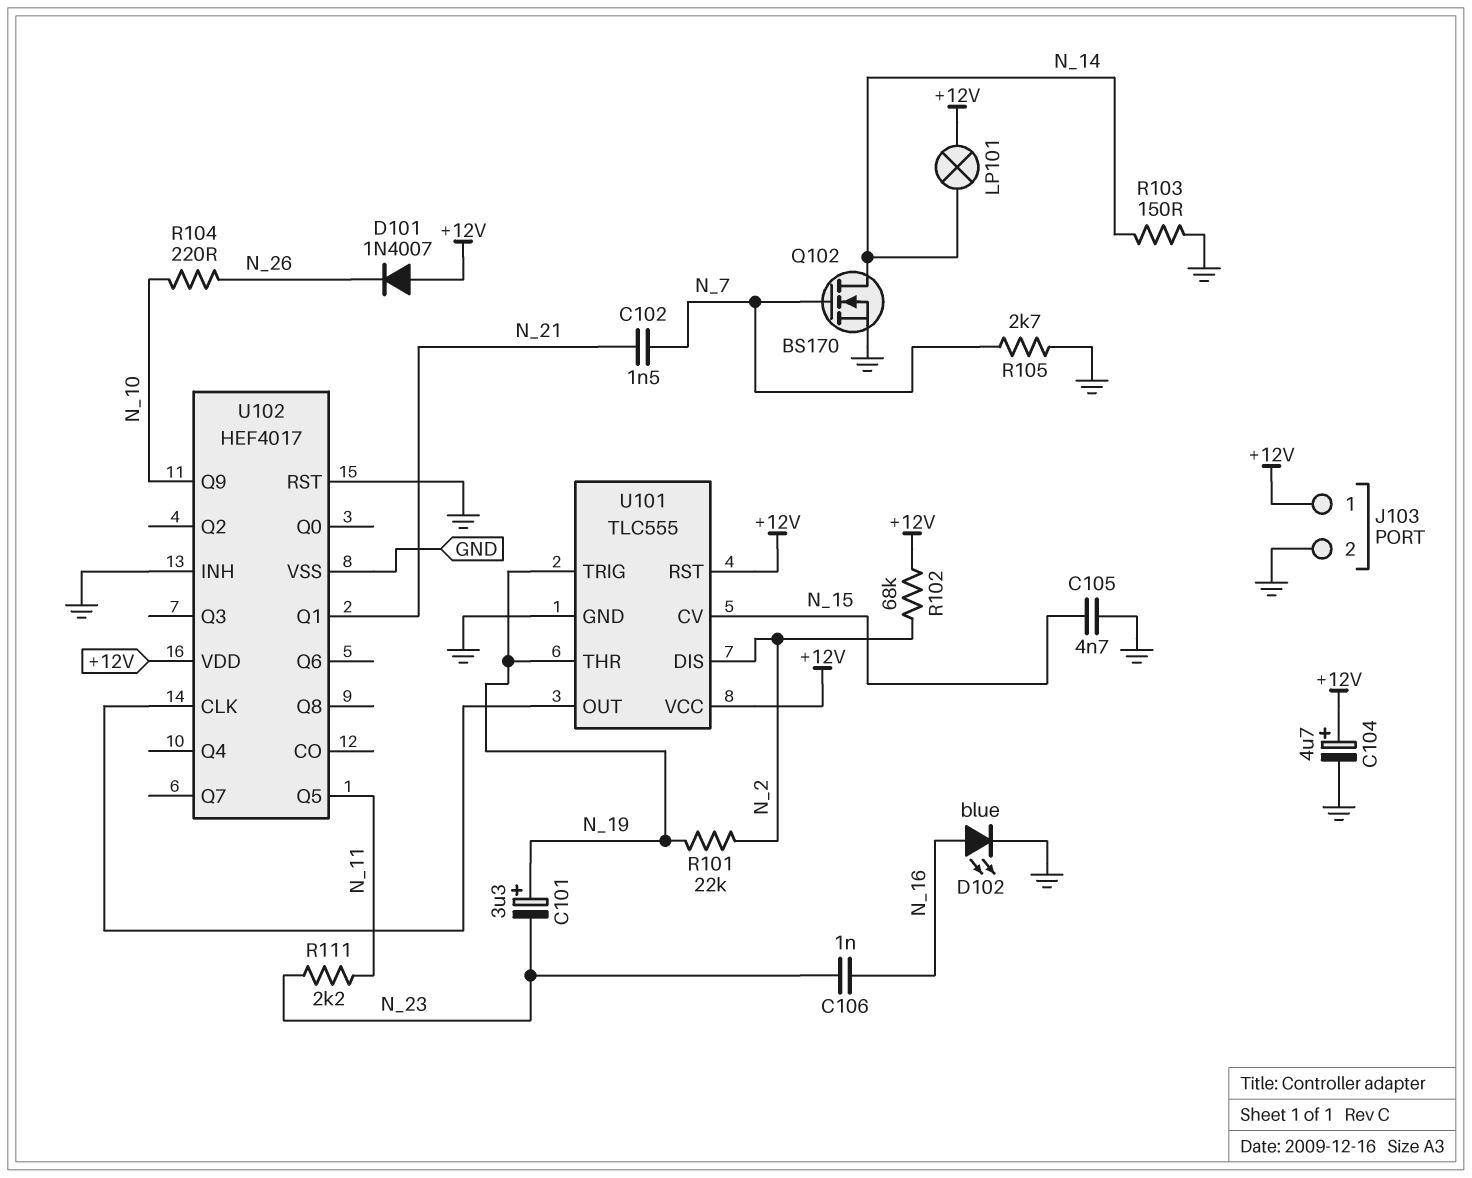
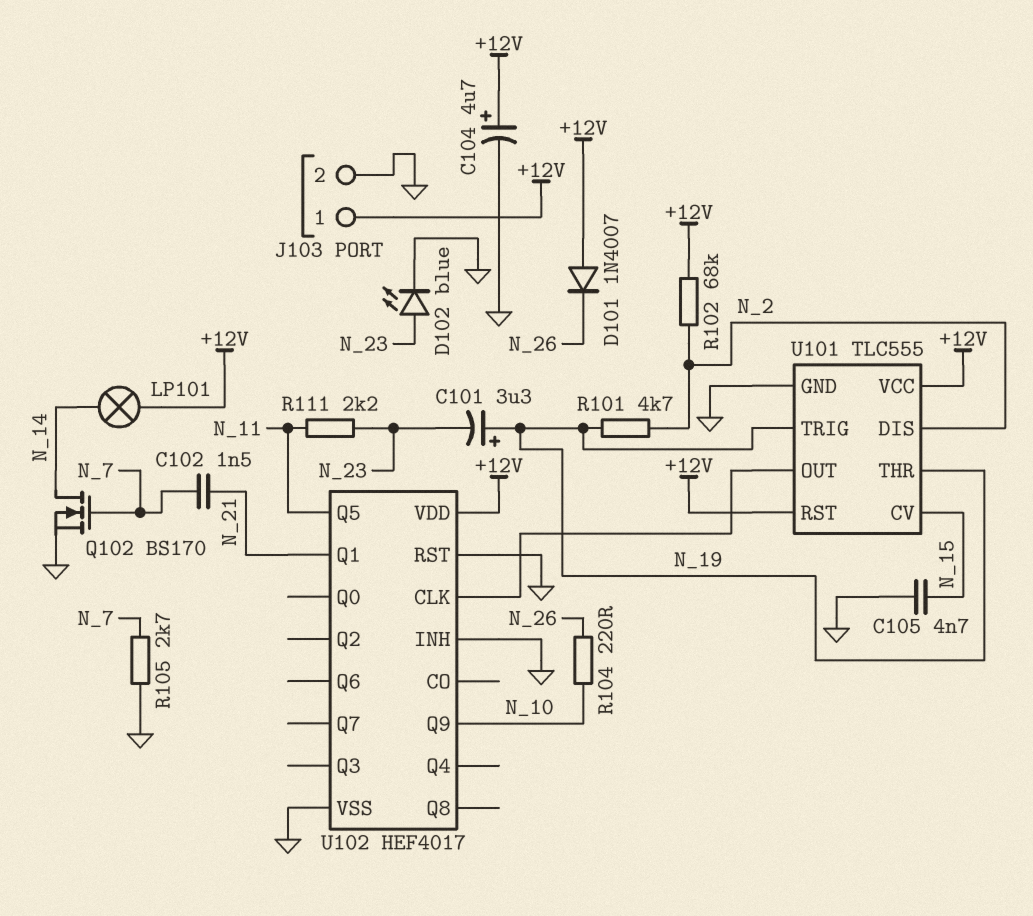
C106: 1nF (N_16, N_23) -> none
D102: LED blue (A N_16, K GND) -> LED blue (A N_23, K GND)
R101: 22k (N_2, N_19) -> 4.7k (N_2, N_19)
R103: 150 (GND, N_14) -> none

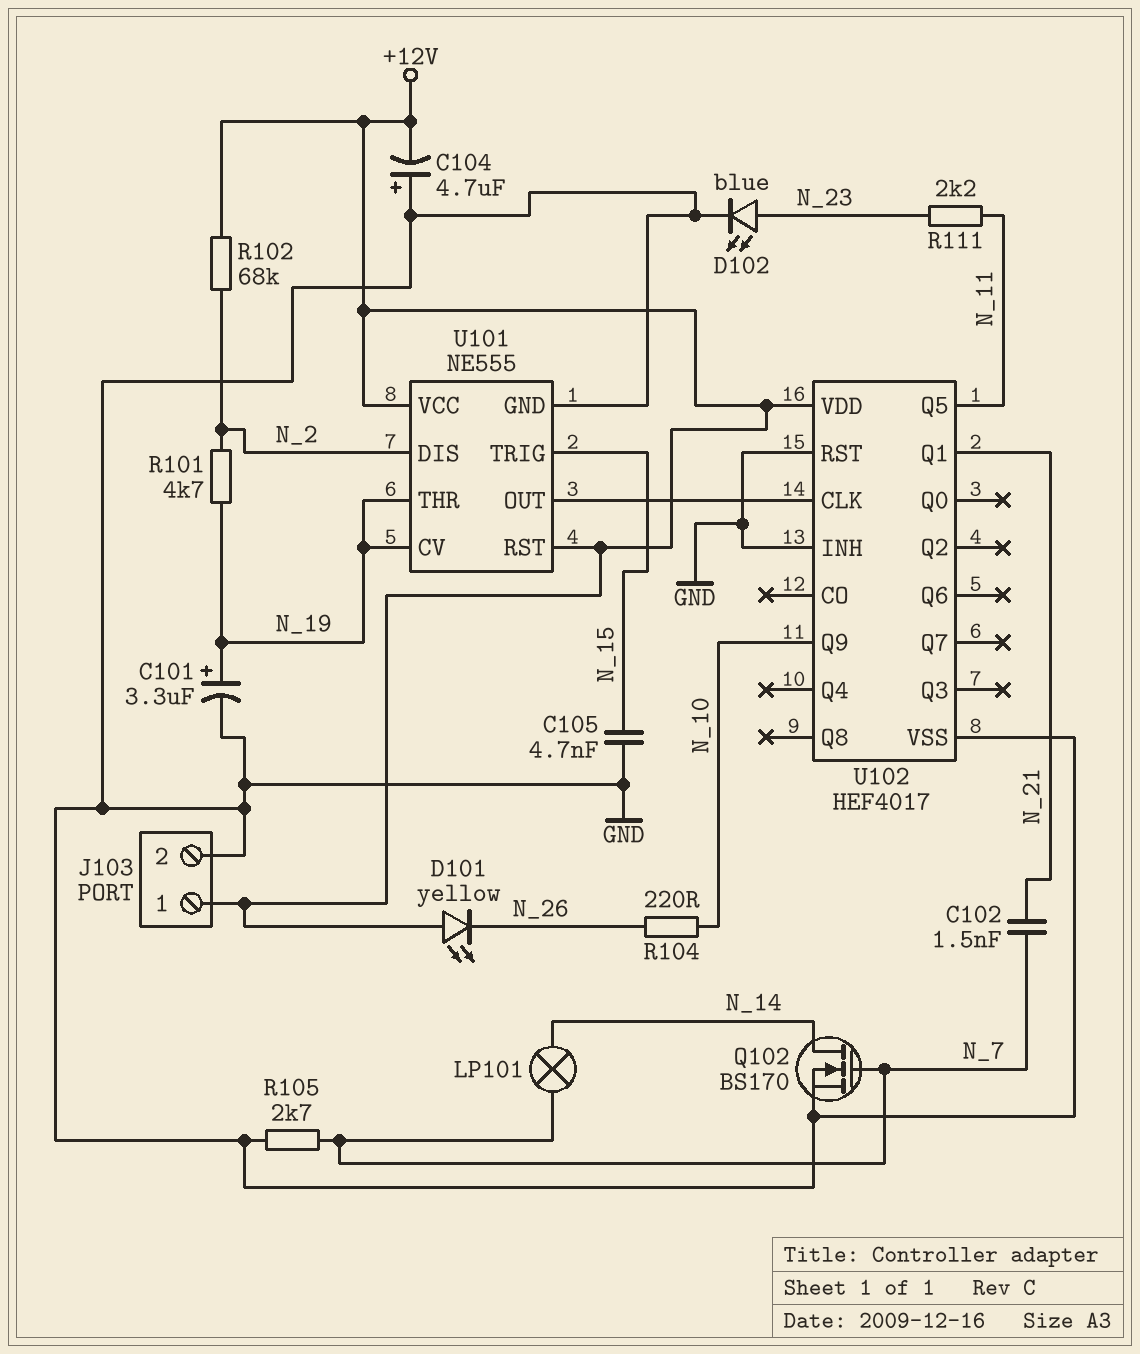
C101: 3.3uF (plus N_19, minus N_23) -> 3.3uF (plus N_19, minus GND)
C104: 4.7uF (plus +12V, minus GND) -> 4.7uF (plus GND, minus +12V)
D101: diode 1N4007 (A +12V, K N_26) -> LED yellow (A +12V, K N_26)
LP101: lamp (+12V, N_14) -> lamp (N_7, N_14)
U101: TLC555 -> NE555
U101 pin CV: N_15 -> N_19
U101 pin TRIG: N_19 -> N_15

